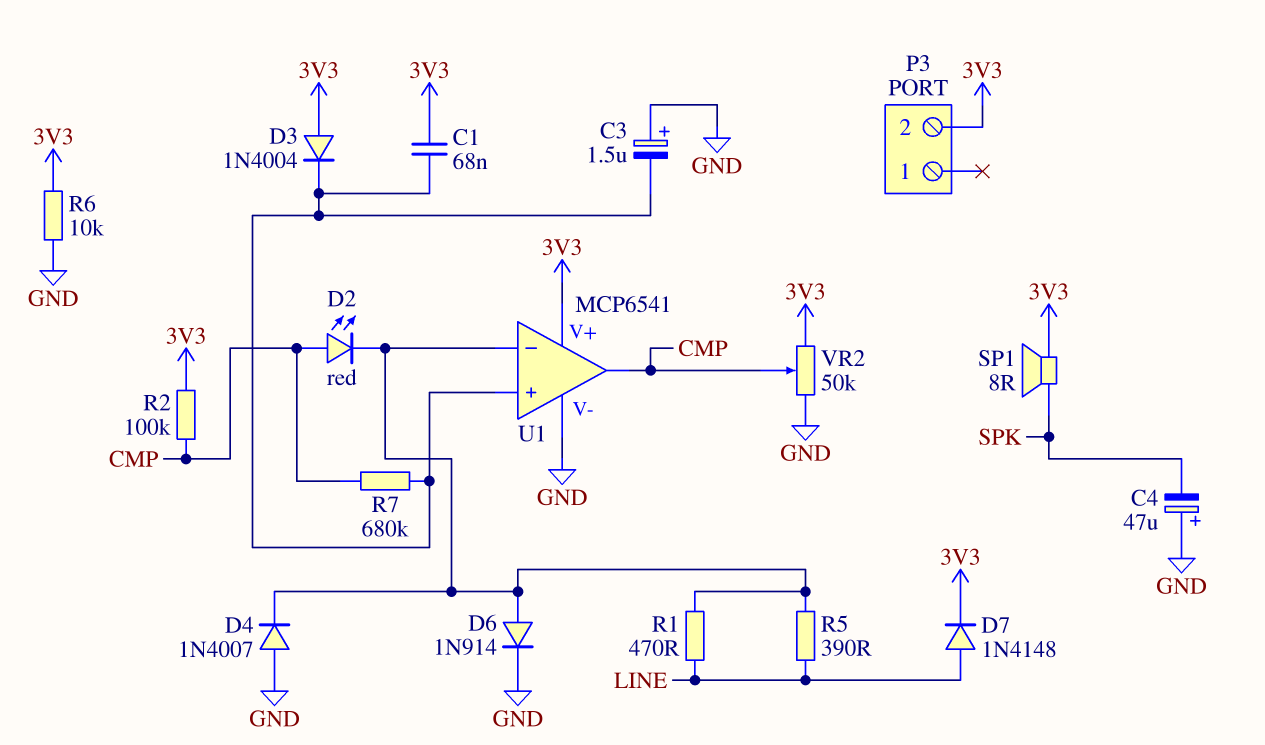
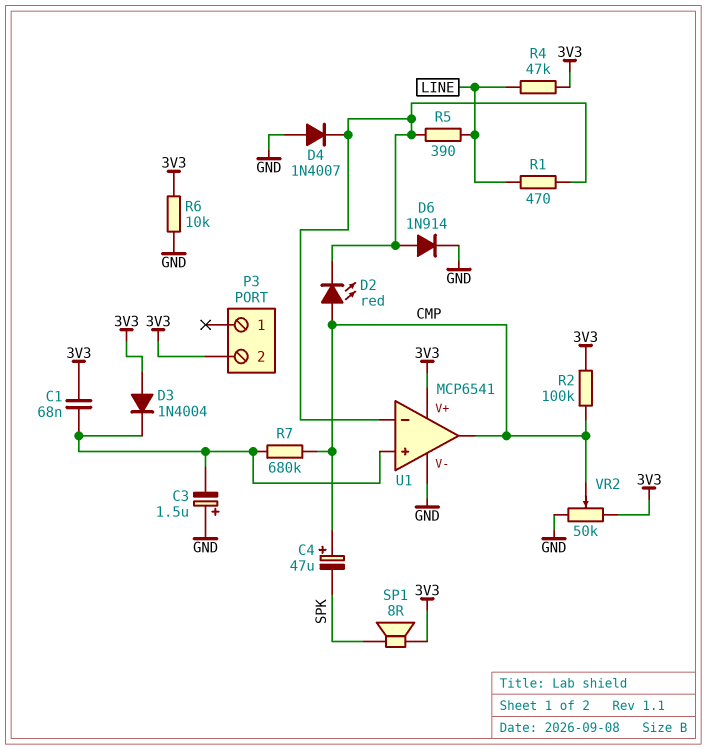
C4: 47uF (plus GND, minus SPK) -> 47uF (plus CMP, minus SPK)
D7: diode 1N4148 (A LINE, K 3V3) -> none
R4: none -> 47k (3V3, LINE)

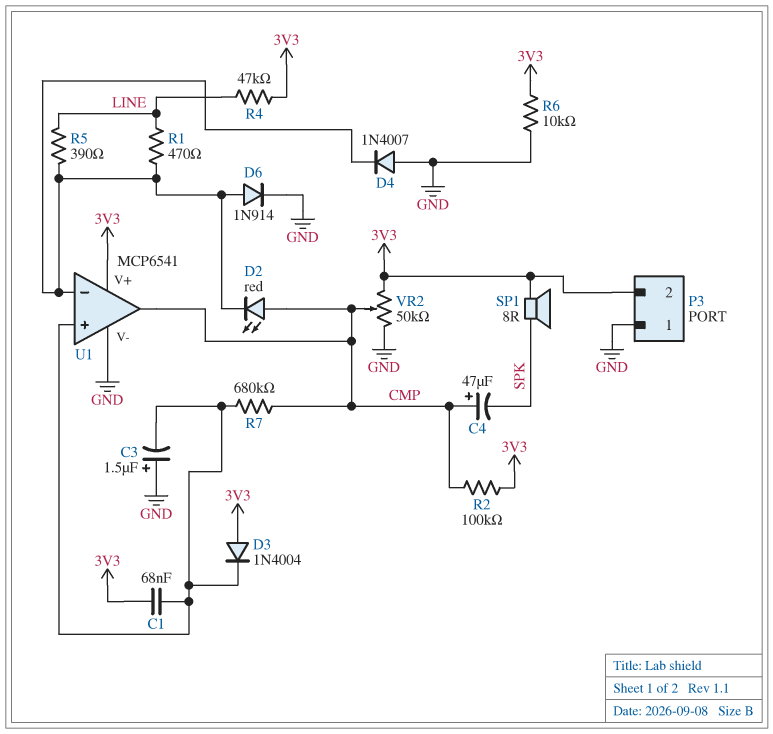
P3 pin 1: none -> GND

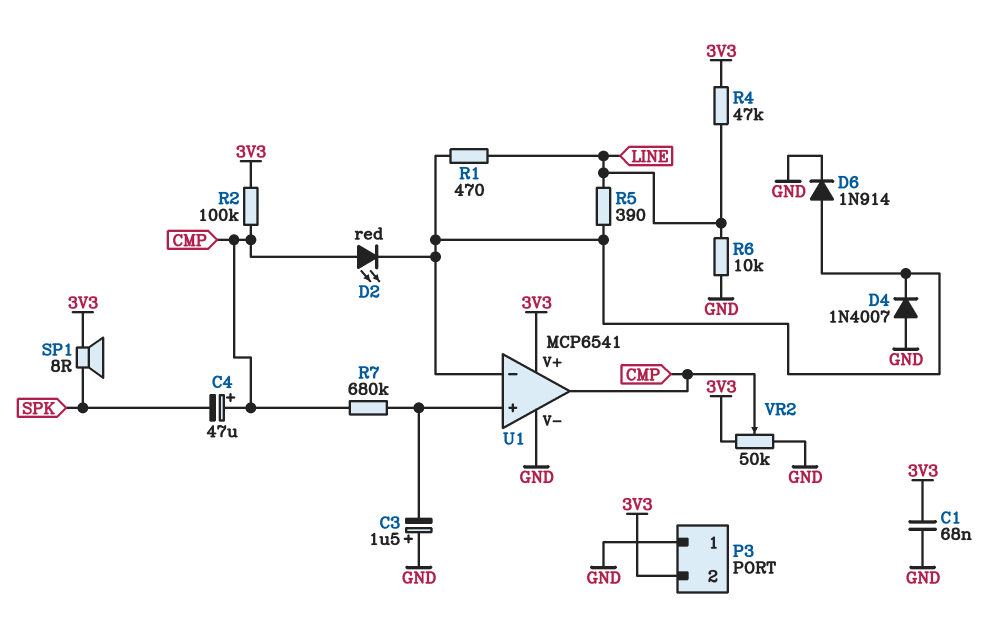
C1: 68nF (3V3, U1/in+) -> 68nF (3V3, GND)
D3: diode 1N4004 (A 3V3, K U1/in+) -> none
R6: 10k (3V3, GND) -> 10k (GND, LINE)

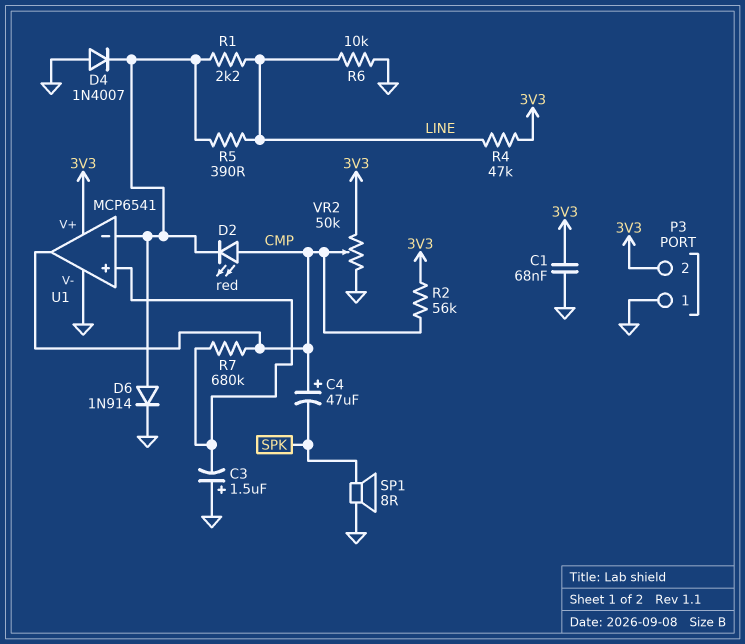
R1: 470 (LINE, U1/in-) -> 2.2k (LINE, U1/in-)
R2: 100k (3V3, CMP) -> 56k (3V3, CMP)
SP1: speaker 8R (3V3, SPK) -> speaker 8R (GND, SPK)

